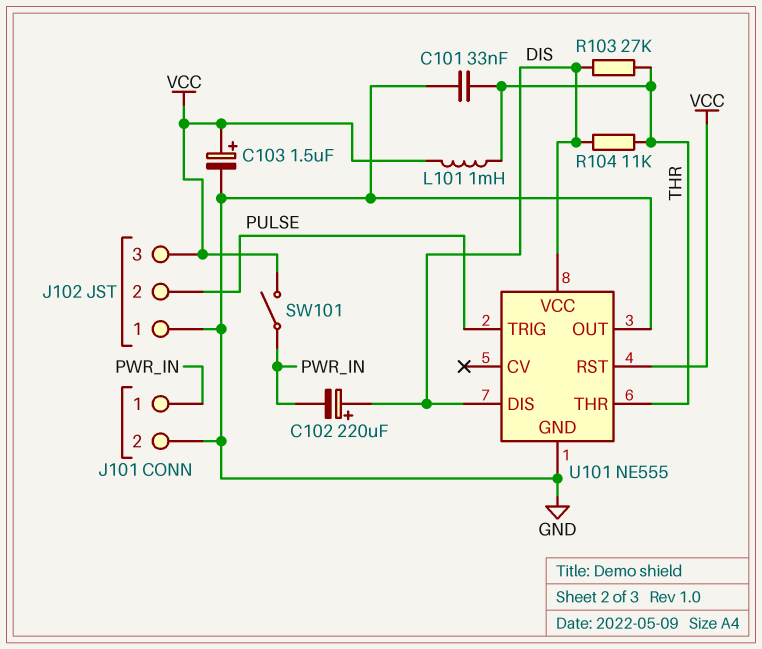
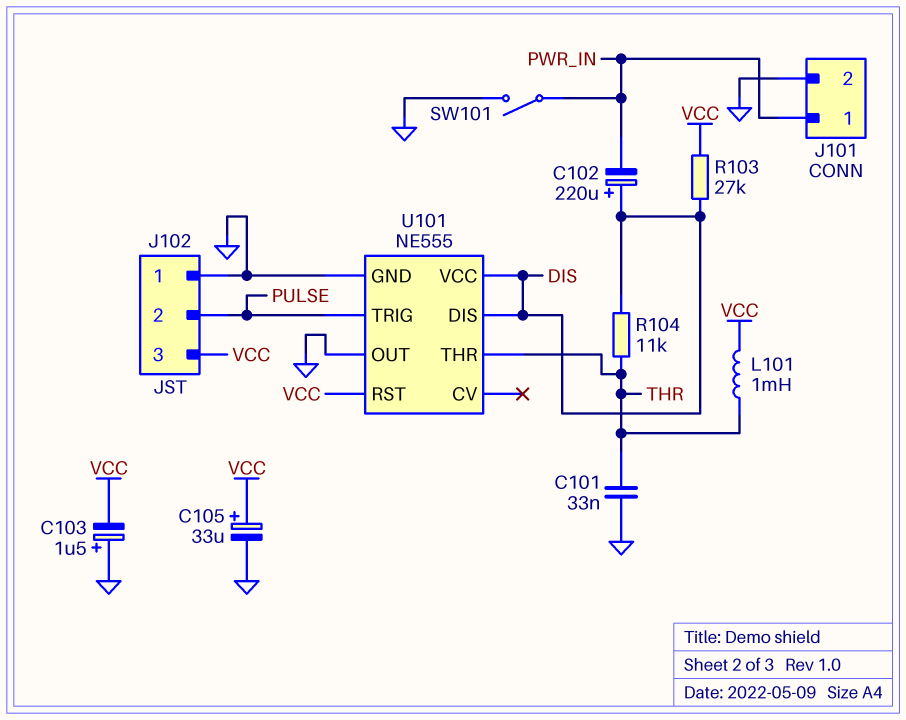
C103: 1.5uF (plus VCC, minus GND) -> 1.5uF (plus GND, minus VCC)
C105: none -> 33uF (plus VCC, minus GND)
R103: 27k (DIS, THR) -> 27k (DIS, VCC)
SW101: switch (PWR_IN, VCC) -> switch (GND, PWR_IN)

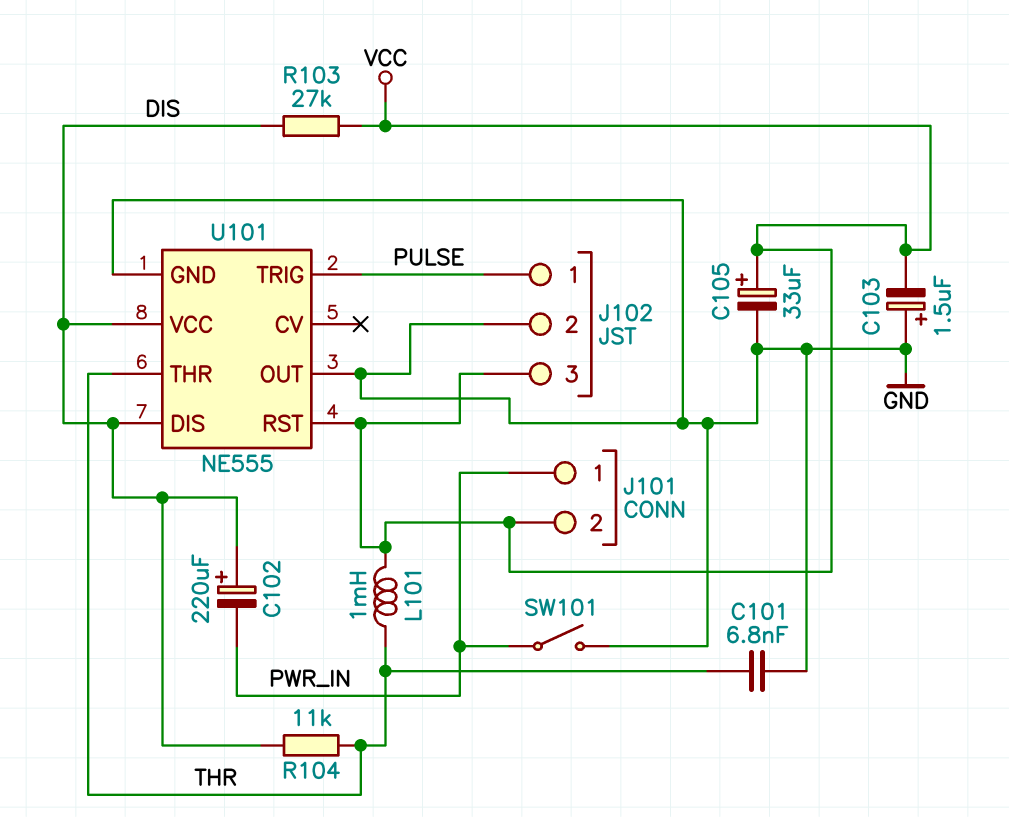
C101: 33nF (GND, THR) -> 6.8nF (GND, THR)
J101 pin 2: GND -> VCC
J102 pin 1: GND -> PULSE
J102 pin 2: PULSE -> GND

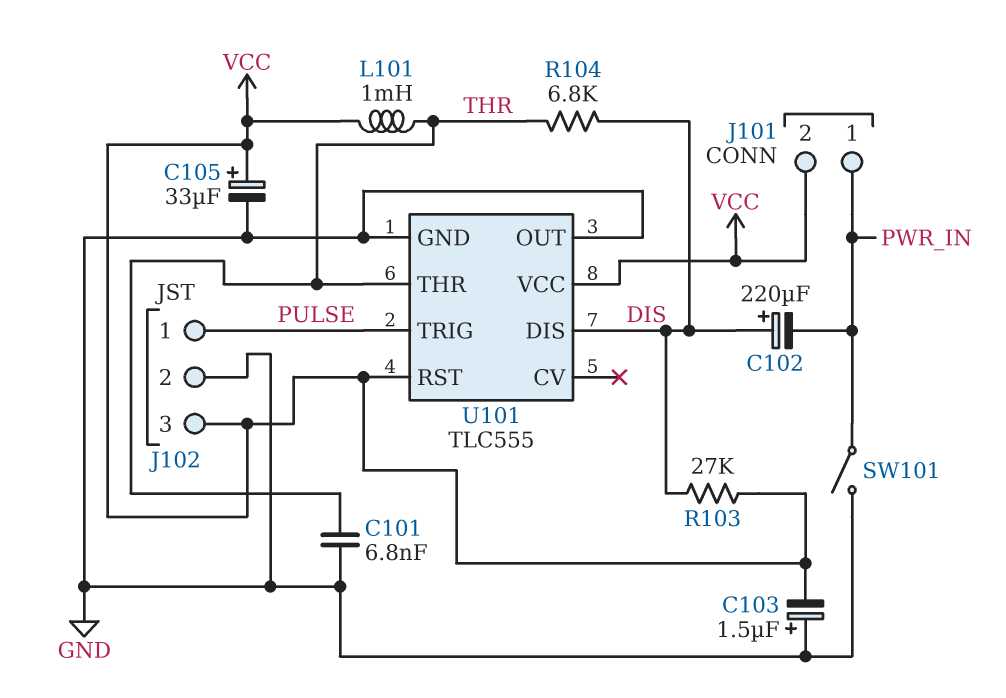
R104: 11k (DIS, THR) -> 6.8k (DIS, THR)
U101: NE555 -> TLC555
U101 pin VCC: DIS -> VCC

